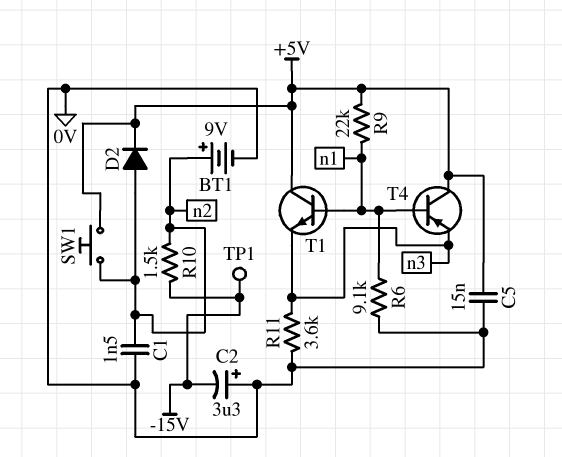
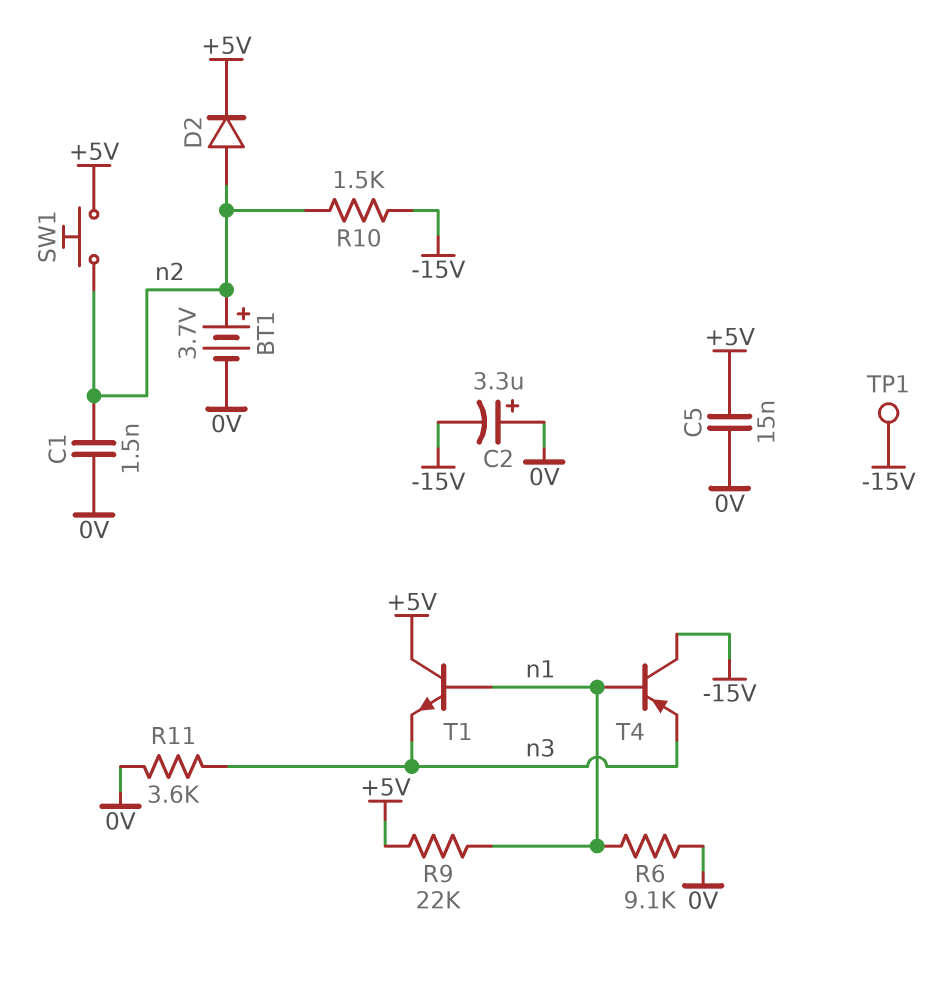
BT1: 9V (plus n2, minus 0V) -> 3.7V (plus n2, minus 0V)
T4: PNP (B n1, C +5V, E n3) -> PNP (B n1, C -15V, E n3)

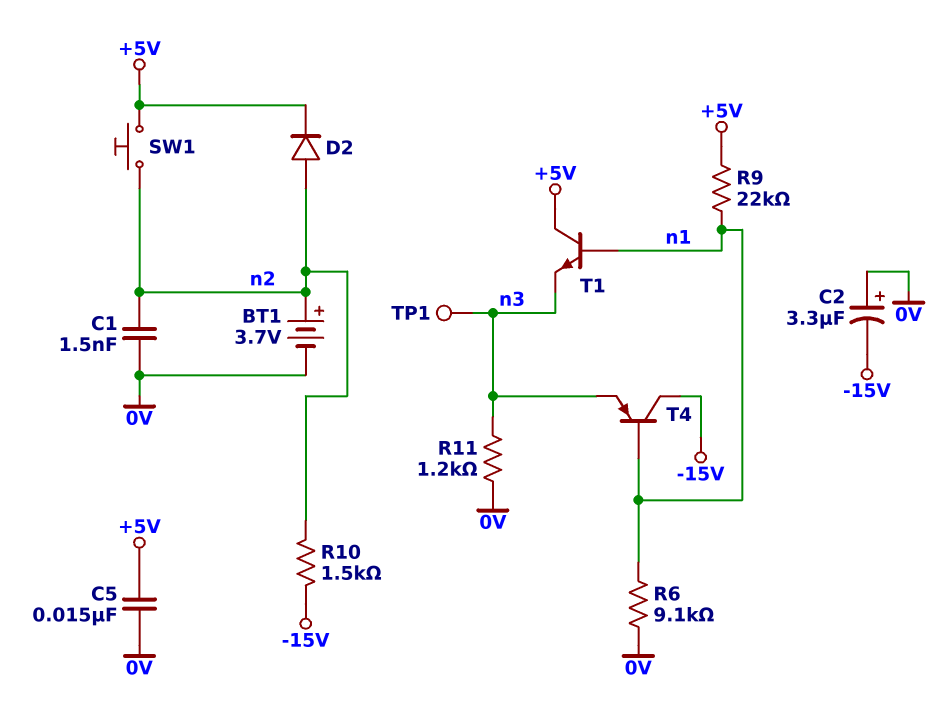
R11: 3.6k (0V, n3) -> 1.2k (0V, n3)
TP1: test point (-15V) -> test point (n3)

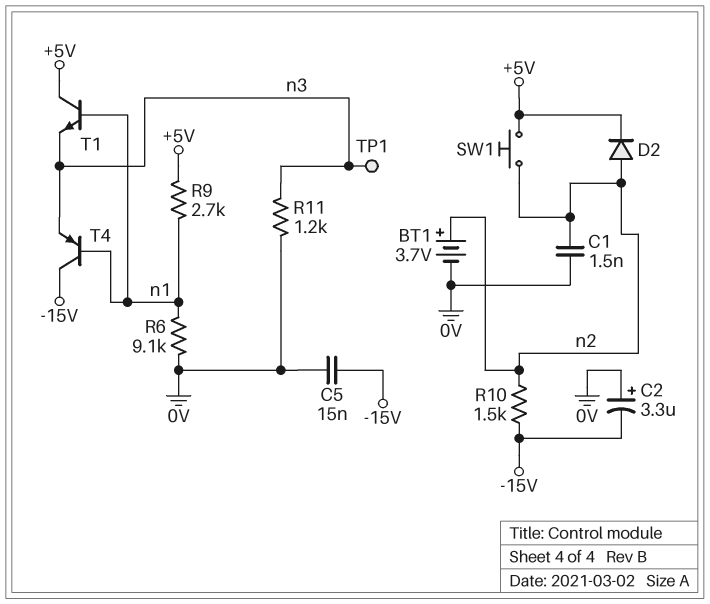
C5: 15nF (+5V, 0V) -> 15nF (-15V, 0V)
R9: 22k (+5V, n1) -> 2.7k (+5V, n1)

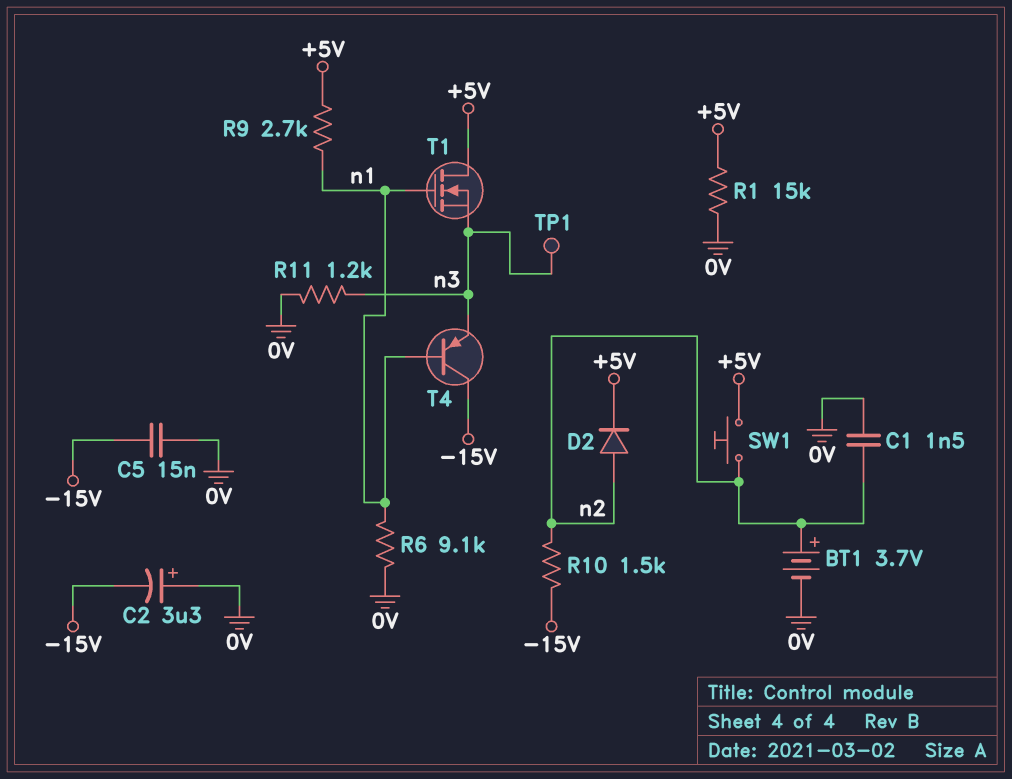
R1: none -> 15k (+5V, 0V)
T1: NPN (B n1, C +5V, E n3) -> NMOS (G n1, D +5V, S n3)

